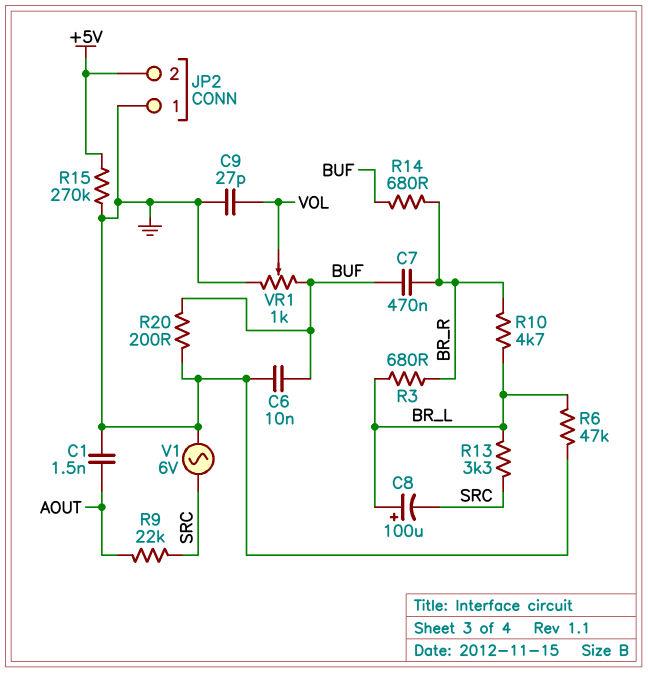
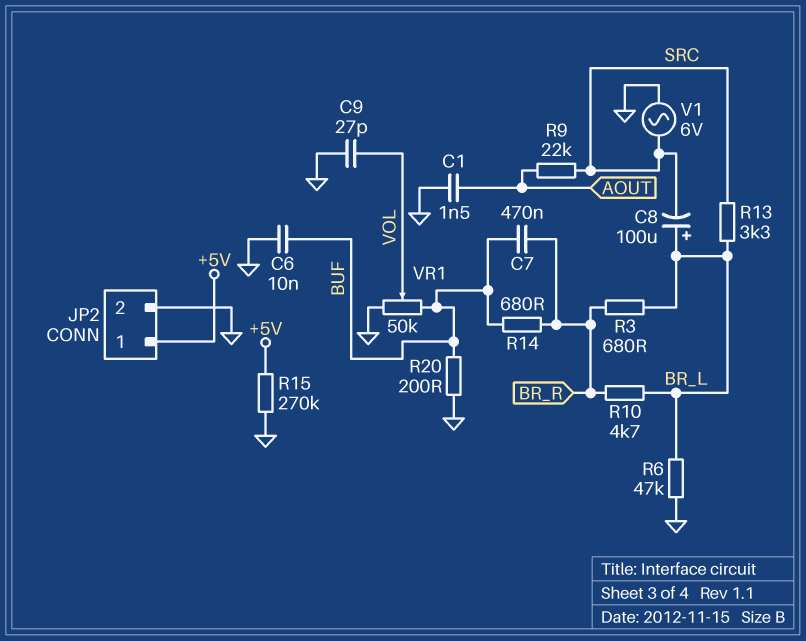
JP2 pin 1: GND -> +5V
JP2 pin 2: +5V -> GND
VR1: 1k (BUF, GND, wiper VOL) -> 50k (BUF, GND, wiper VOL)

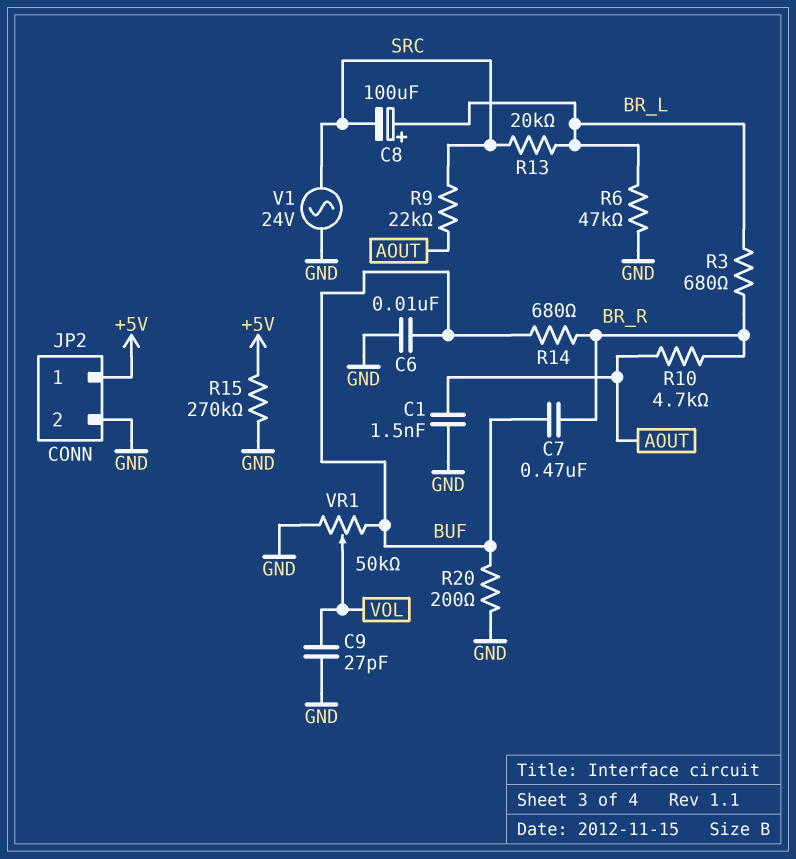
R10: 4.7k (BR_L, BR_R) -> 4.7k (AOUT, BR_R)
R13: 3.3k (BR_L, SRC) -> 20k (BR_L, SRC)
V1: AC 6V (GND, SRC) -> AC 24V (GND, SRC)

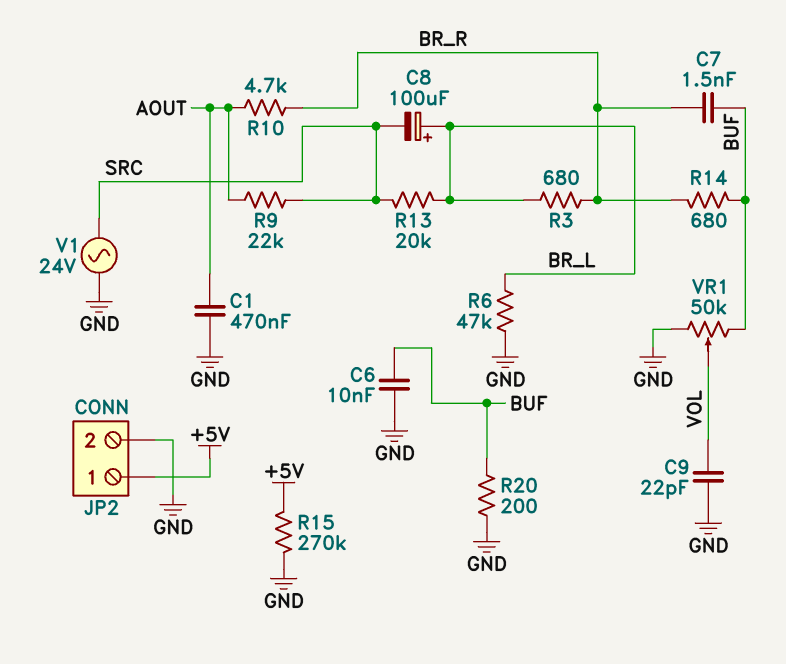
C1: 1.5nF (AOUT, GND) -> 470nF (AOUT, GND)
C7: 470nF (BR_R, BUF) -> 1.5nF (BR_R, BUF)
C9: 27pF (GND, VOL) -> 22pF (GND, VOL)

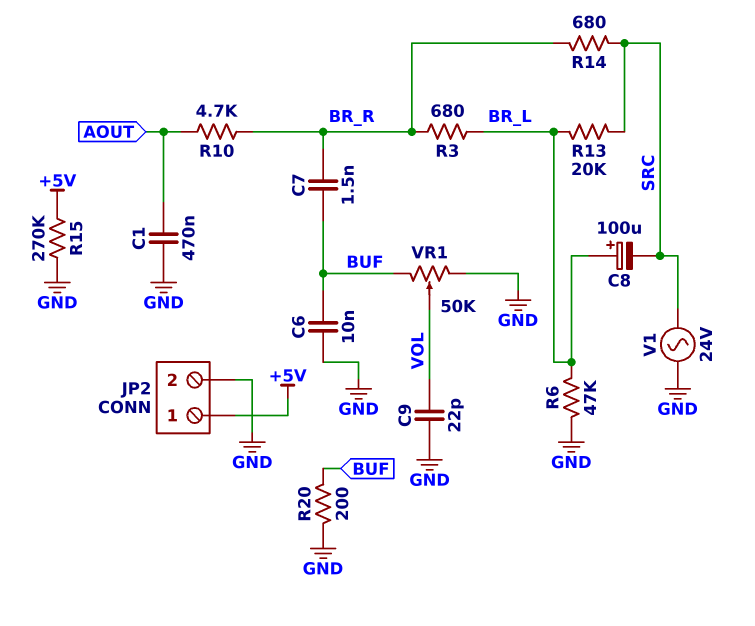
R9: 22k (AOUT, SRC) -> none
R14: 680 (BR_R, BUF) -> 680 (BR_R, SRC)

